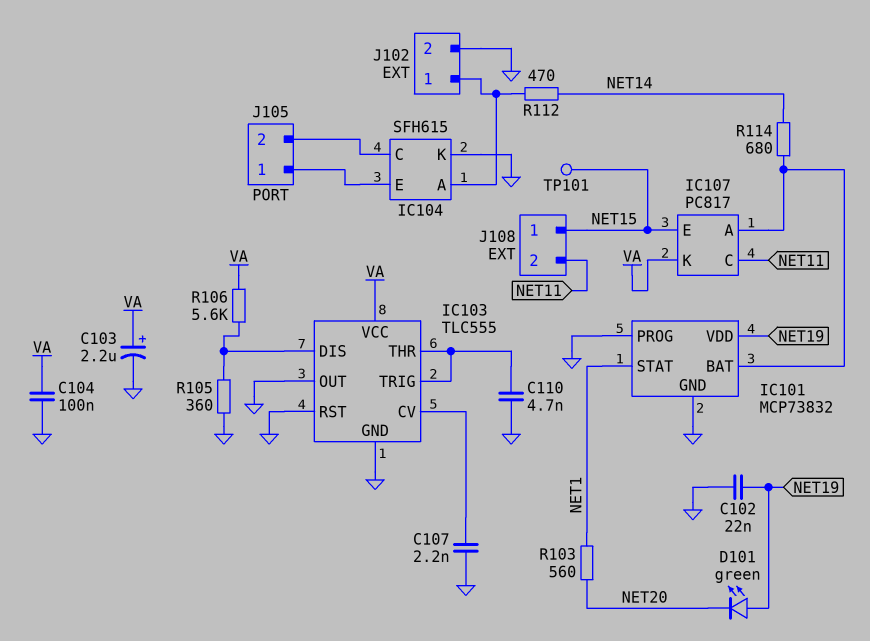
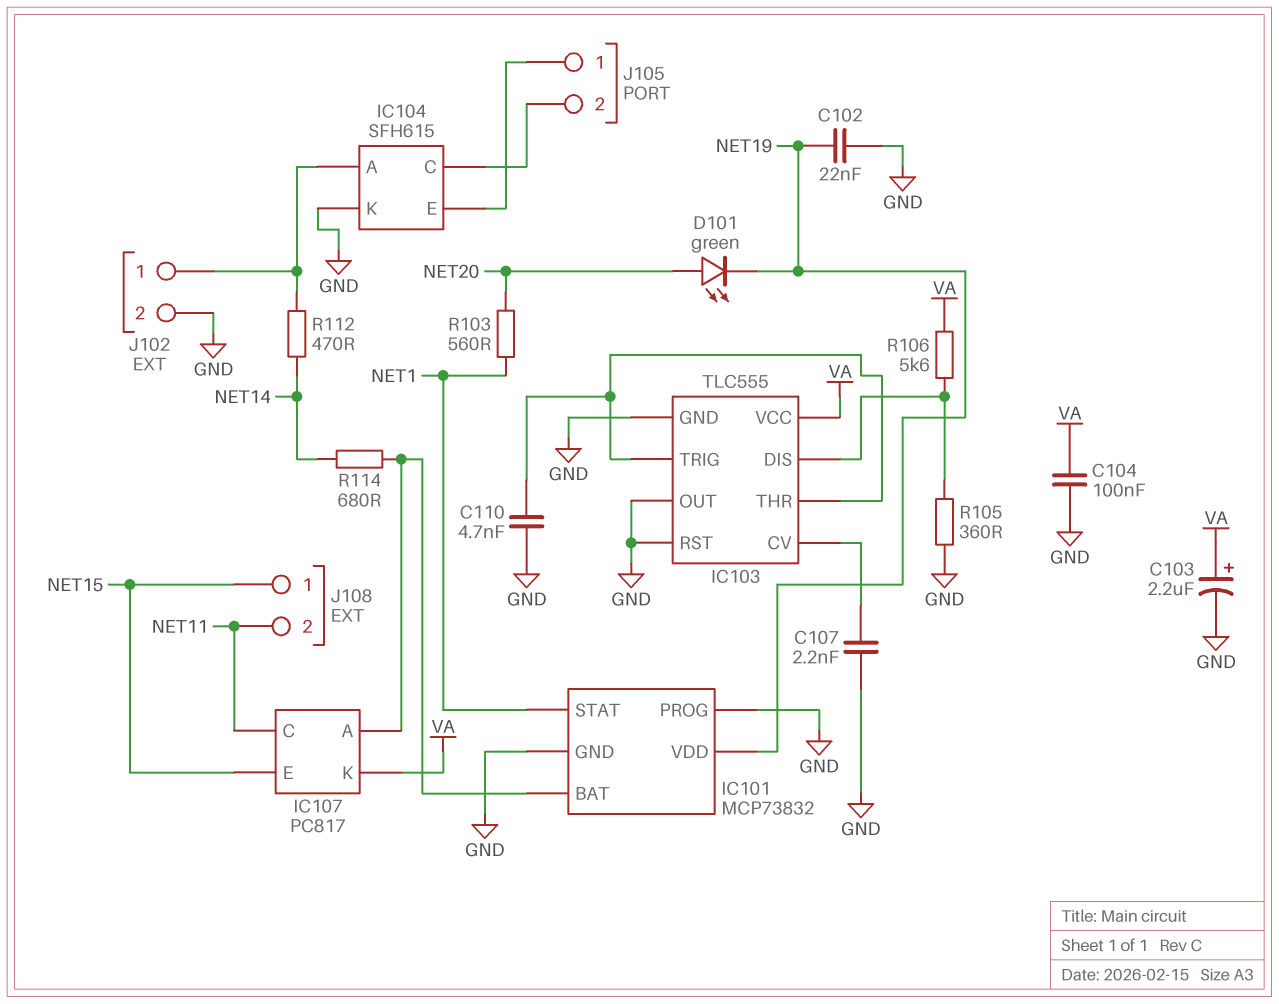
D101: LED green (A NET19, K NET20) -> LED green (A NET20, K NET19)
TP101: test point (NET15) -> none

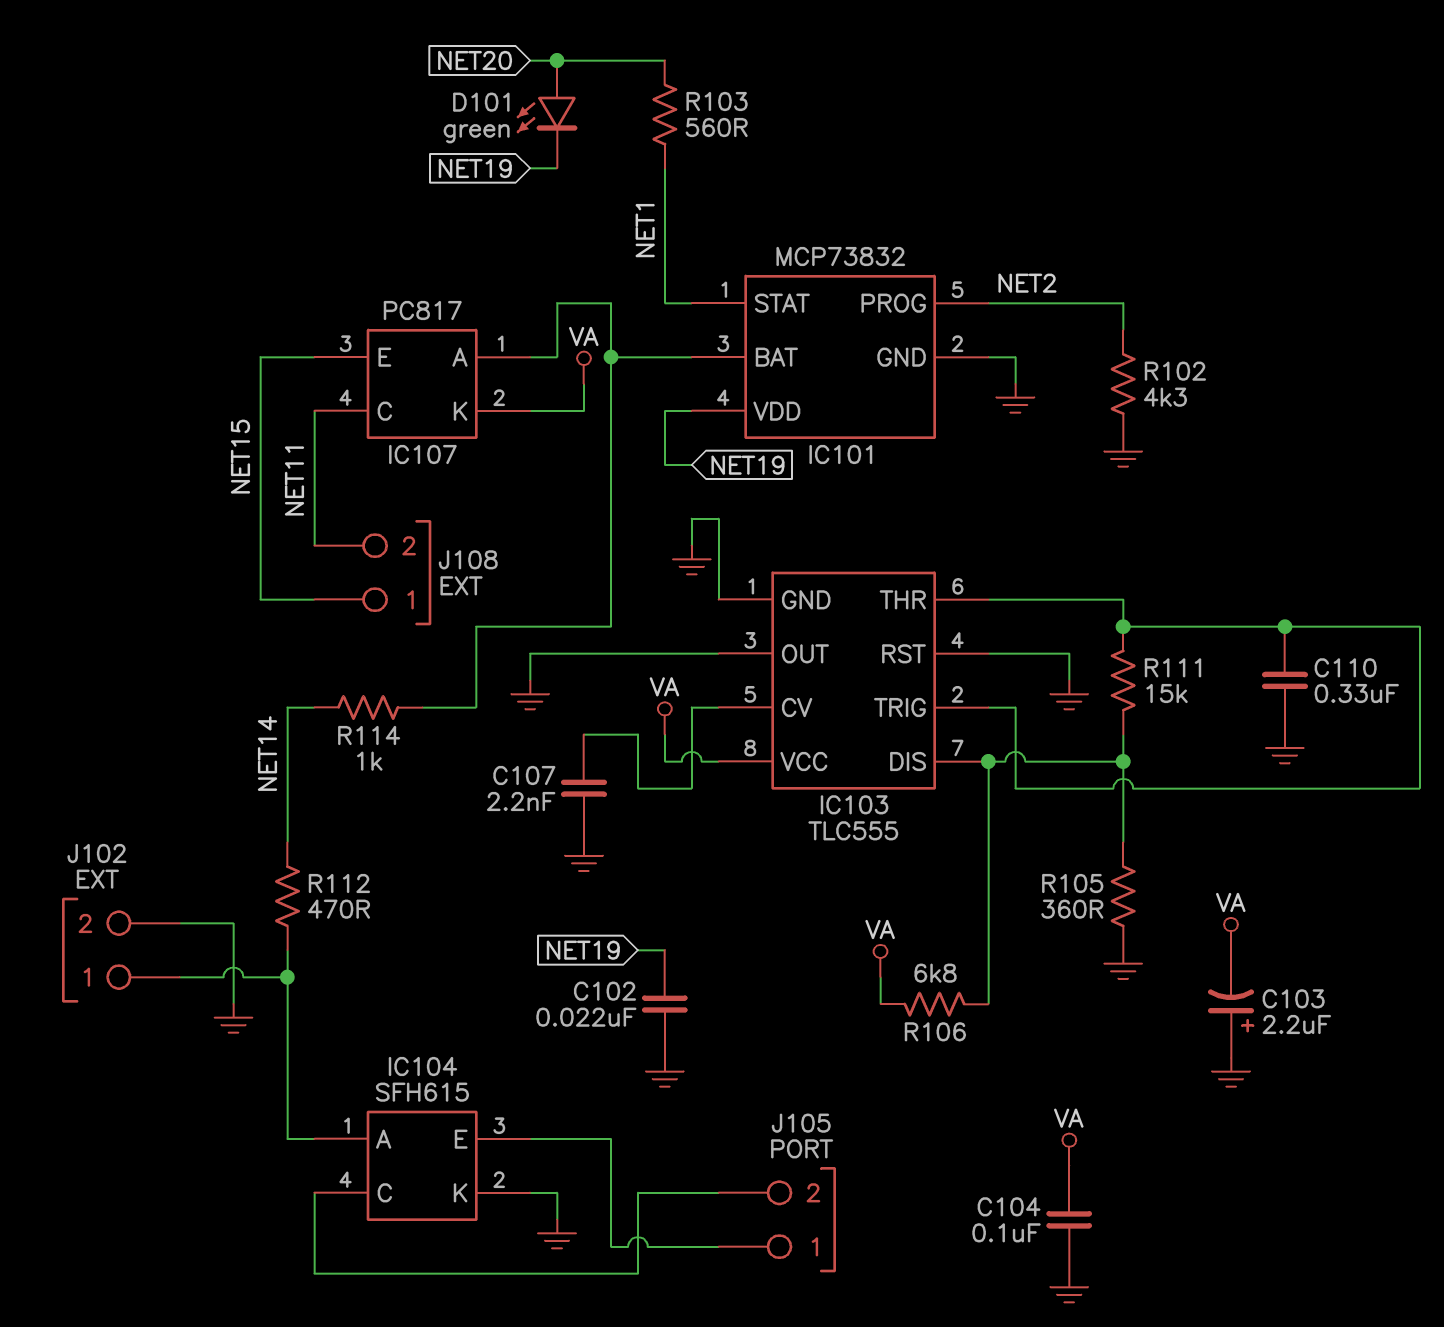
C103: 2.2uF (plus VA, minus GND) -> 2.2uF (plus GND, minus VA)
C110: 4.7nF (GND, IC103/THR) -> 330nF (GND, IC103/THR)
IC101 pin PROG: GND -> NET2
R102: none -> 4.3k (GND, NET2)
R106: 5.6k (IC103/DIS, VA) -> 6.8k (IC103/DIS, VA)
R111: none -> 15k (IC103/DIS, IC103/THR)
R114: 680 (IC101/BAT, NET14) -> 1k (IC101/BAT, NET14)

